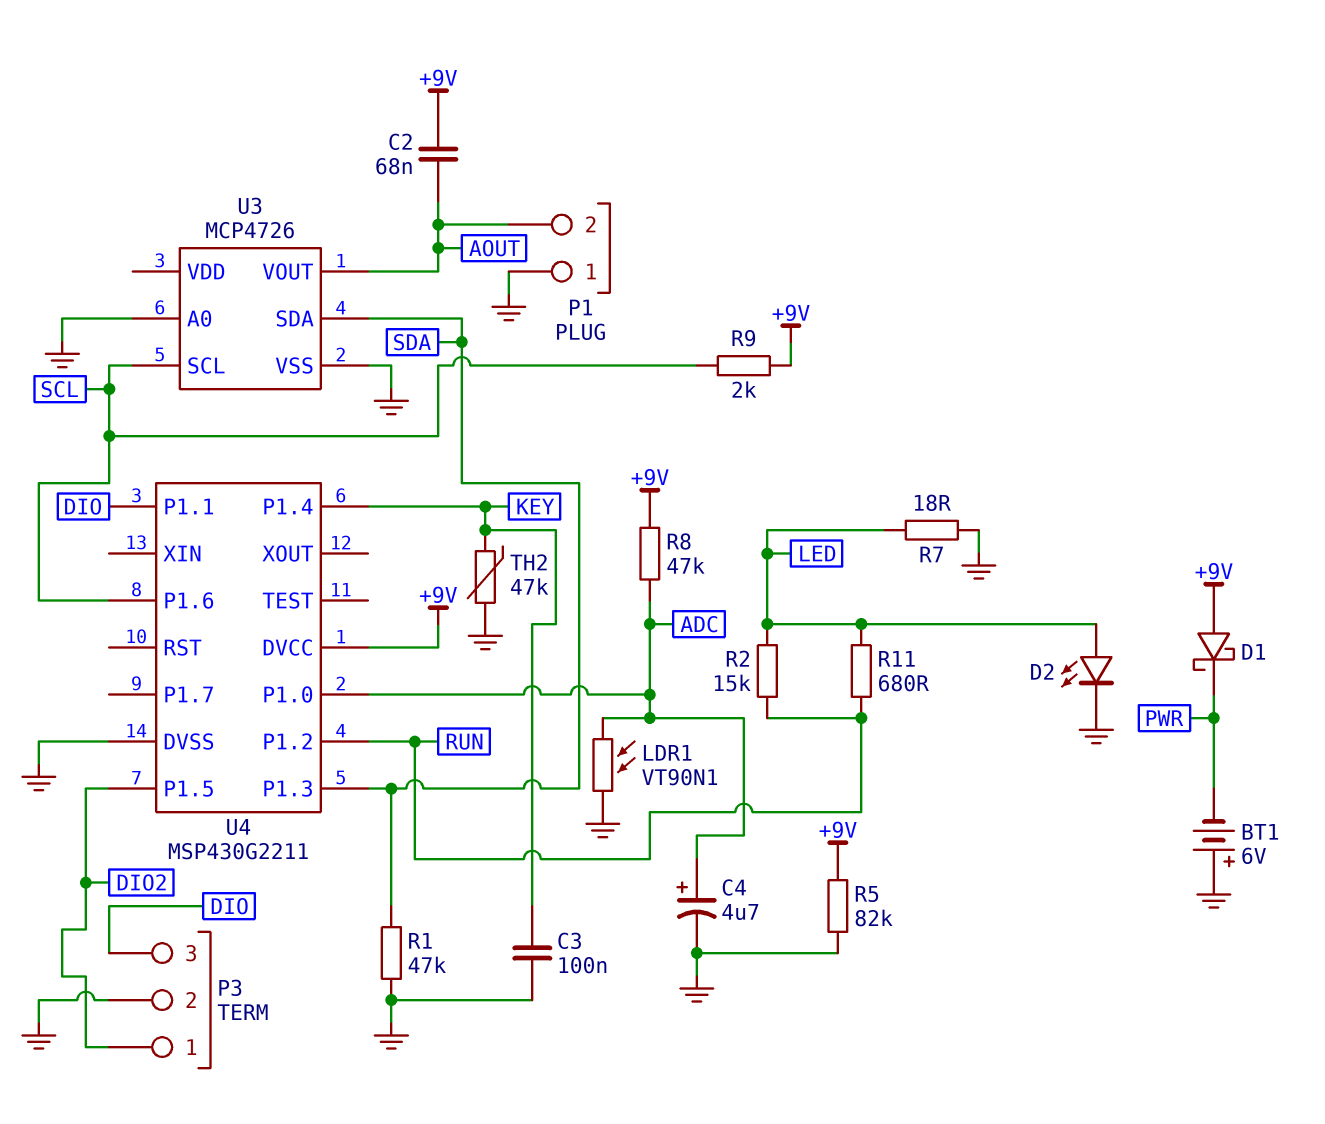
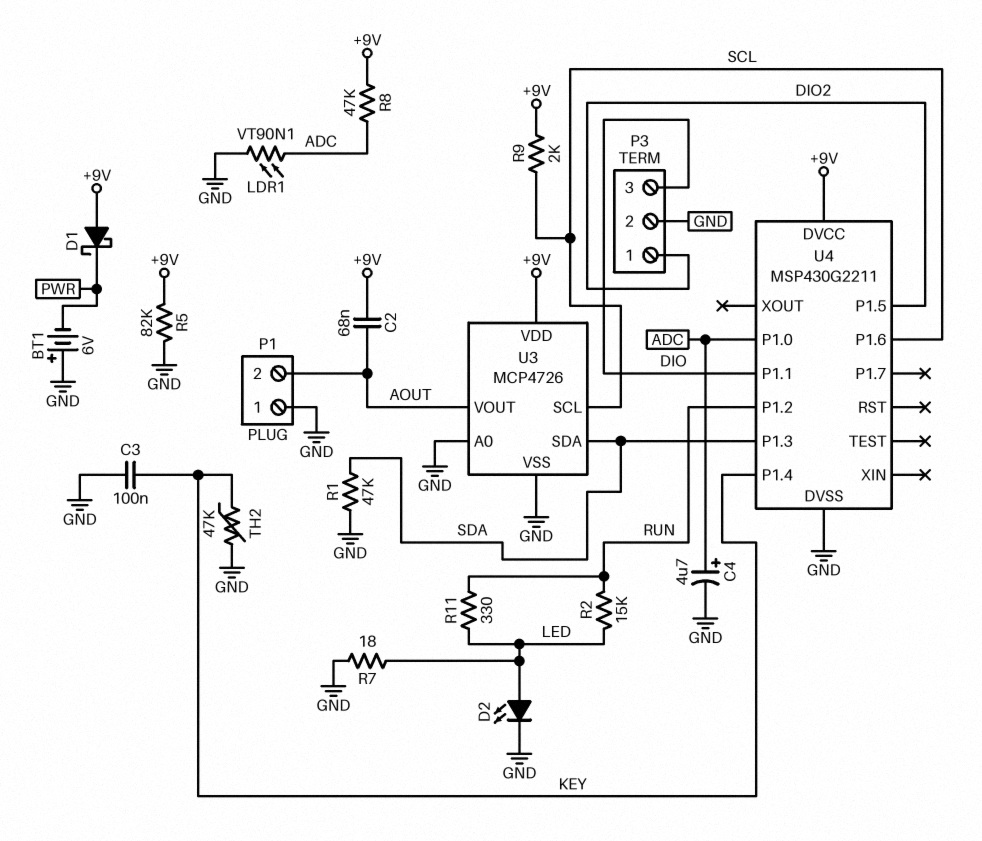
R11: 680 (LED, RUN) -> 330 (LED, RUN)
U3 pin VDD: none -> +9V

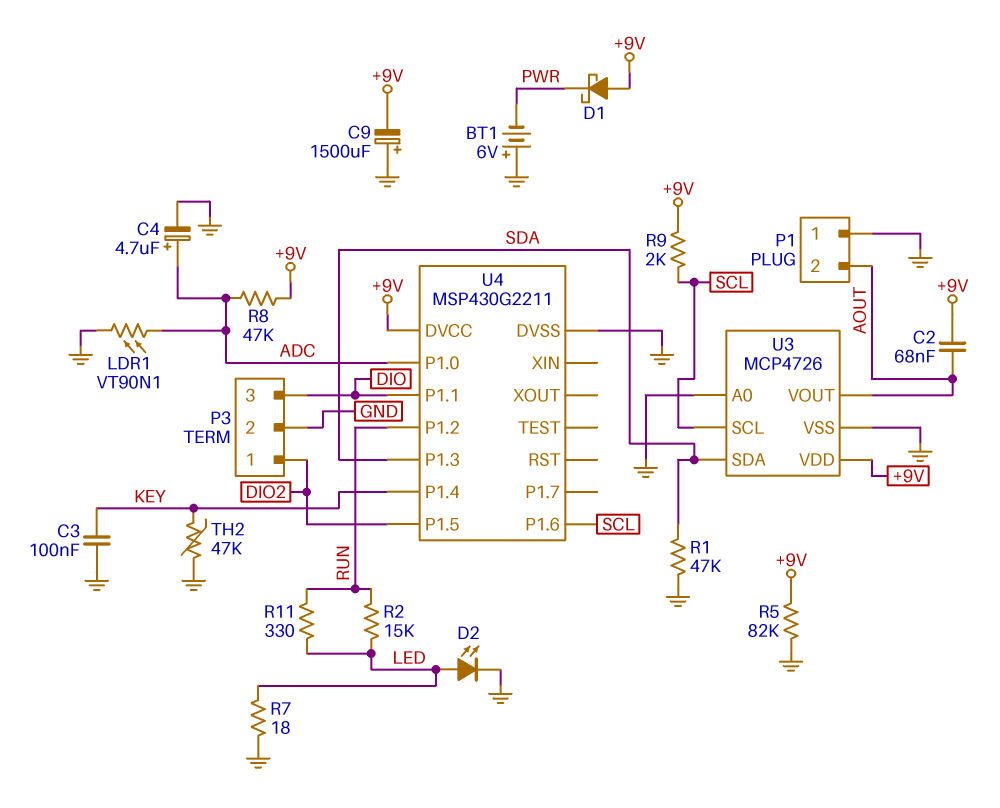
C9: none -> 1500uF (plus GND, minus +9V)

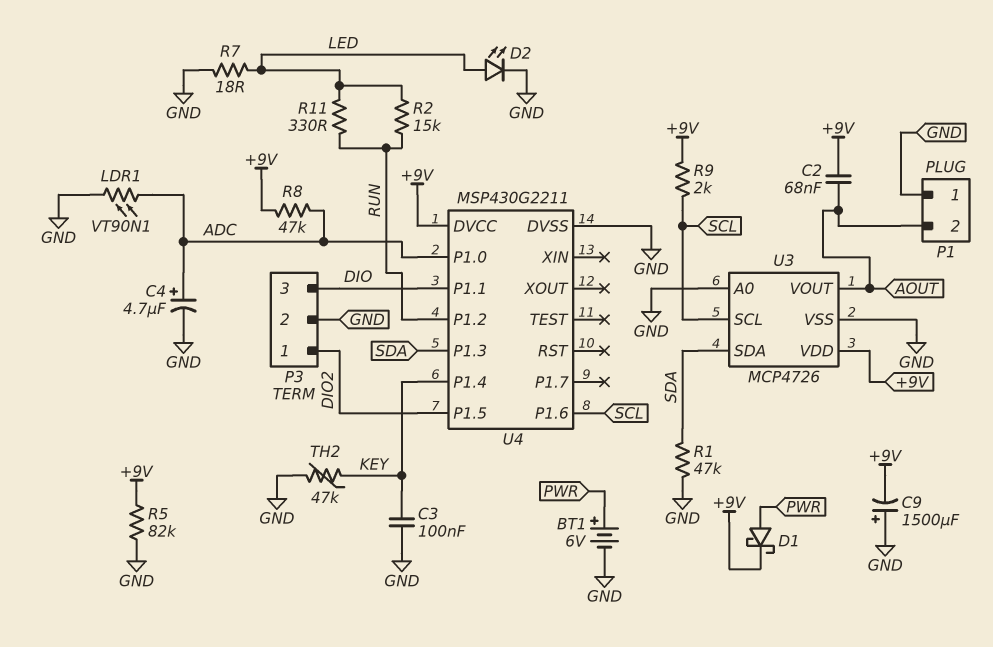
BT1: 6V (plus GND, minus PWR) -> 6V (plus PWR, minus GND)
D1: schottky (A +9V, K PWR) -> schottky (A PWR, K +9V)

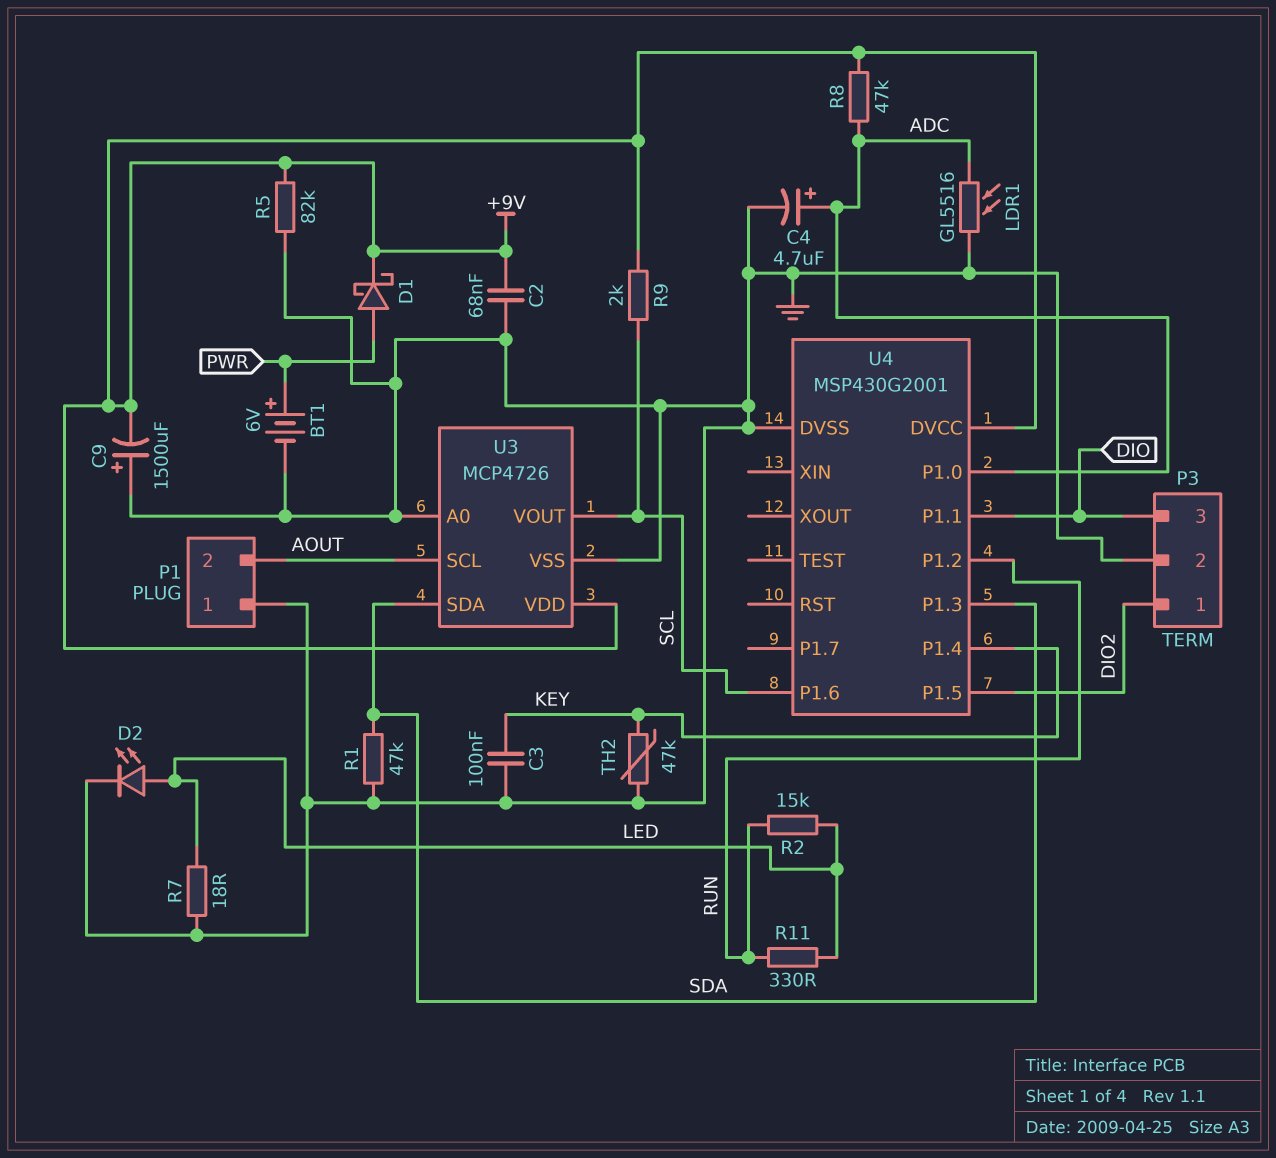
C2: 68nF (+9V, AOUT) -> 68nF (+9V, GND)
LDR1: VT90N1 (ADC, GND) -> GL5516 (ADC, GND)
U3 pin SCL: SCL -> AOUT
U3 pin VOUT: AOUT -> SCL
U4: MSP430G2211 -> MSP430G2001

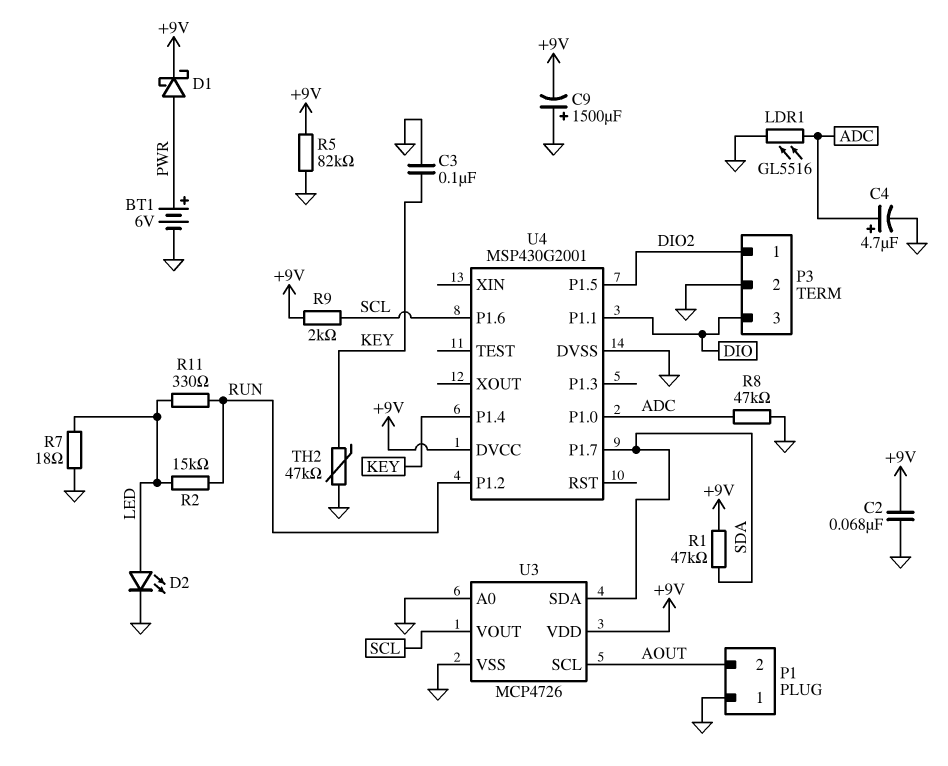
R1: 47k (GND, SDA) -> 47k (+9V, SDA)
R8: 47k (+9V, ADC) -> 47k (ADC, GND)
U4 pin P1.3: SDA -> none
U4 pin P1.7: none -> SDA

